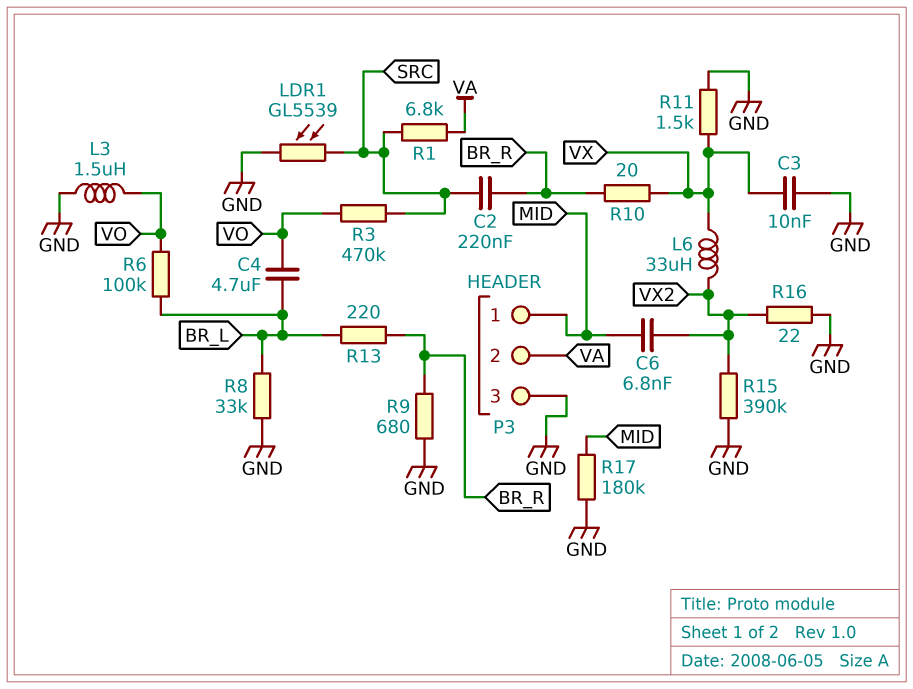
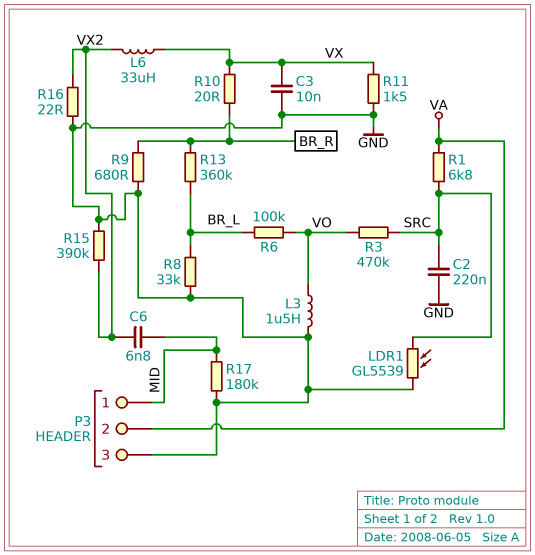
C2: 220nF (BR_R, SRC) -> 220nF (GND, SRC)
C4: 4.7uF (BR_L, VO) -> none
R13: 220 (BR_L, BR_R) -> 360k (BR_L, BR_R)

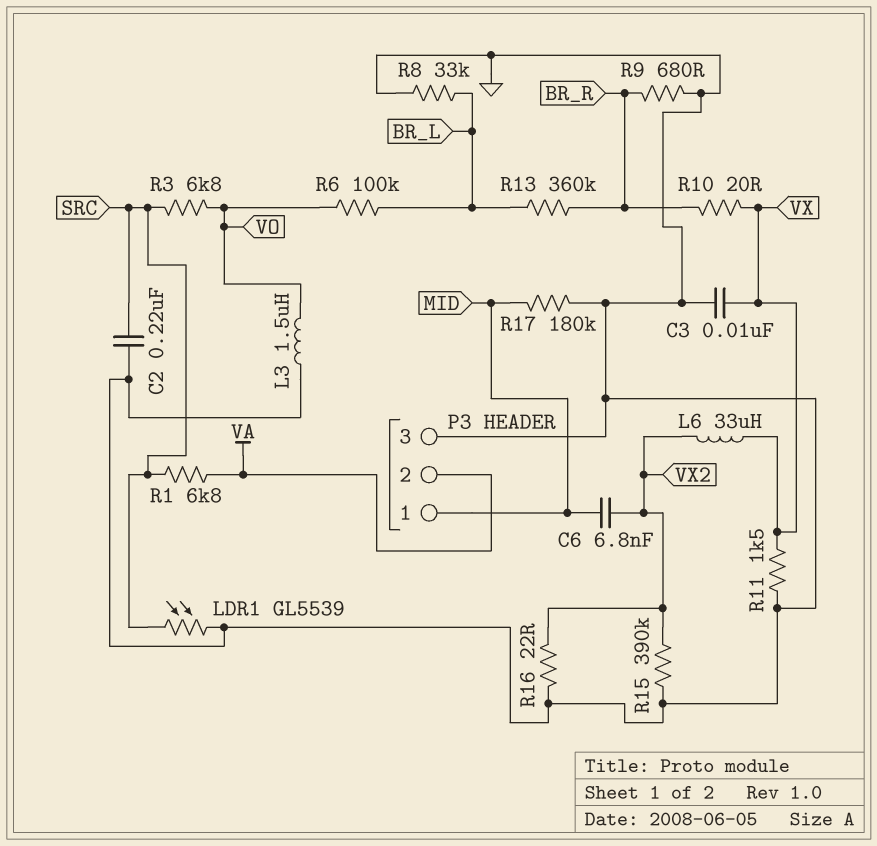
R3: 470k (SRC, VO) -> 6.8k (SRC, VO)

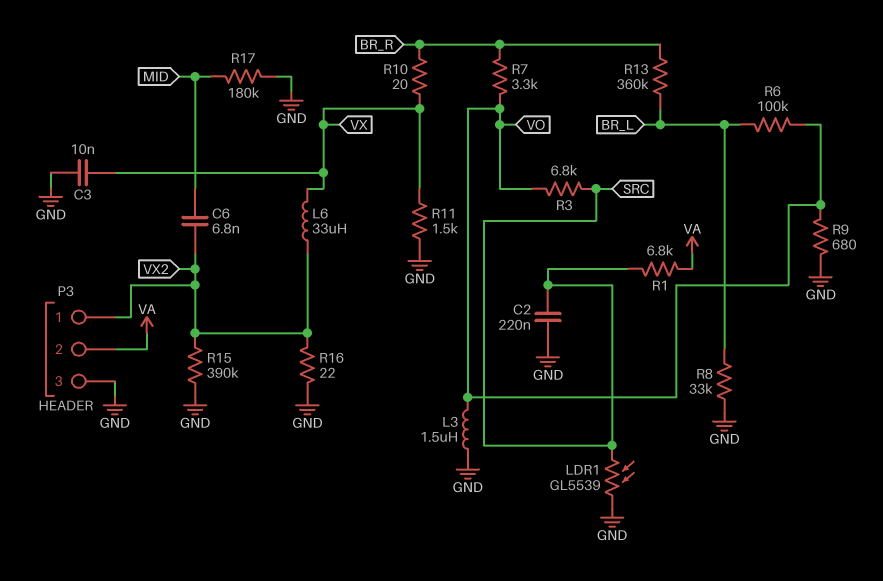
P3 pin 1: MID -> VX2
R7: none -> 3.3k (BR_R, VO)
R9: 680 (BR_R, GND) -> 680 (GND, VO)

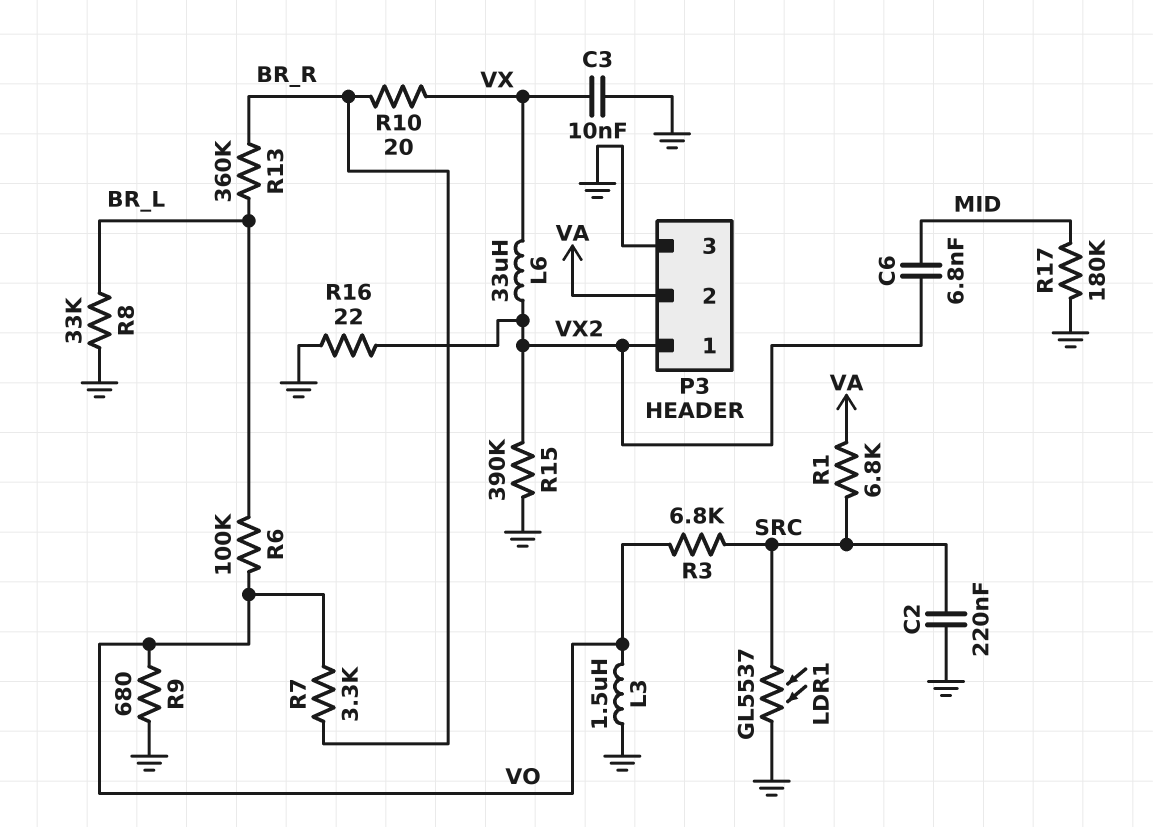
LDR1: GL5539 (GND, SRC) -> GL5537 (GND, SRC)
R11: 1.5k (GND, VX) -> none

